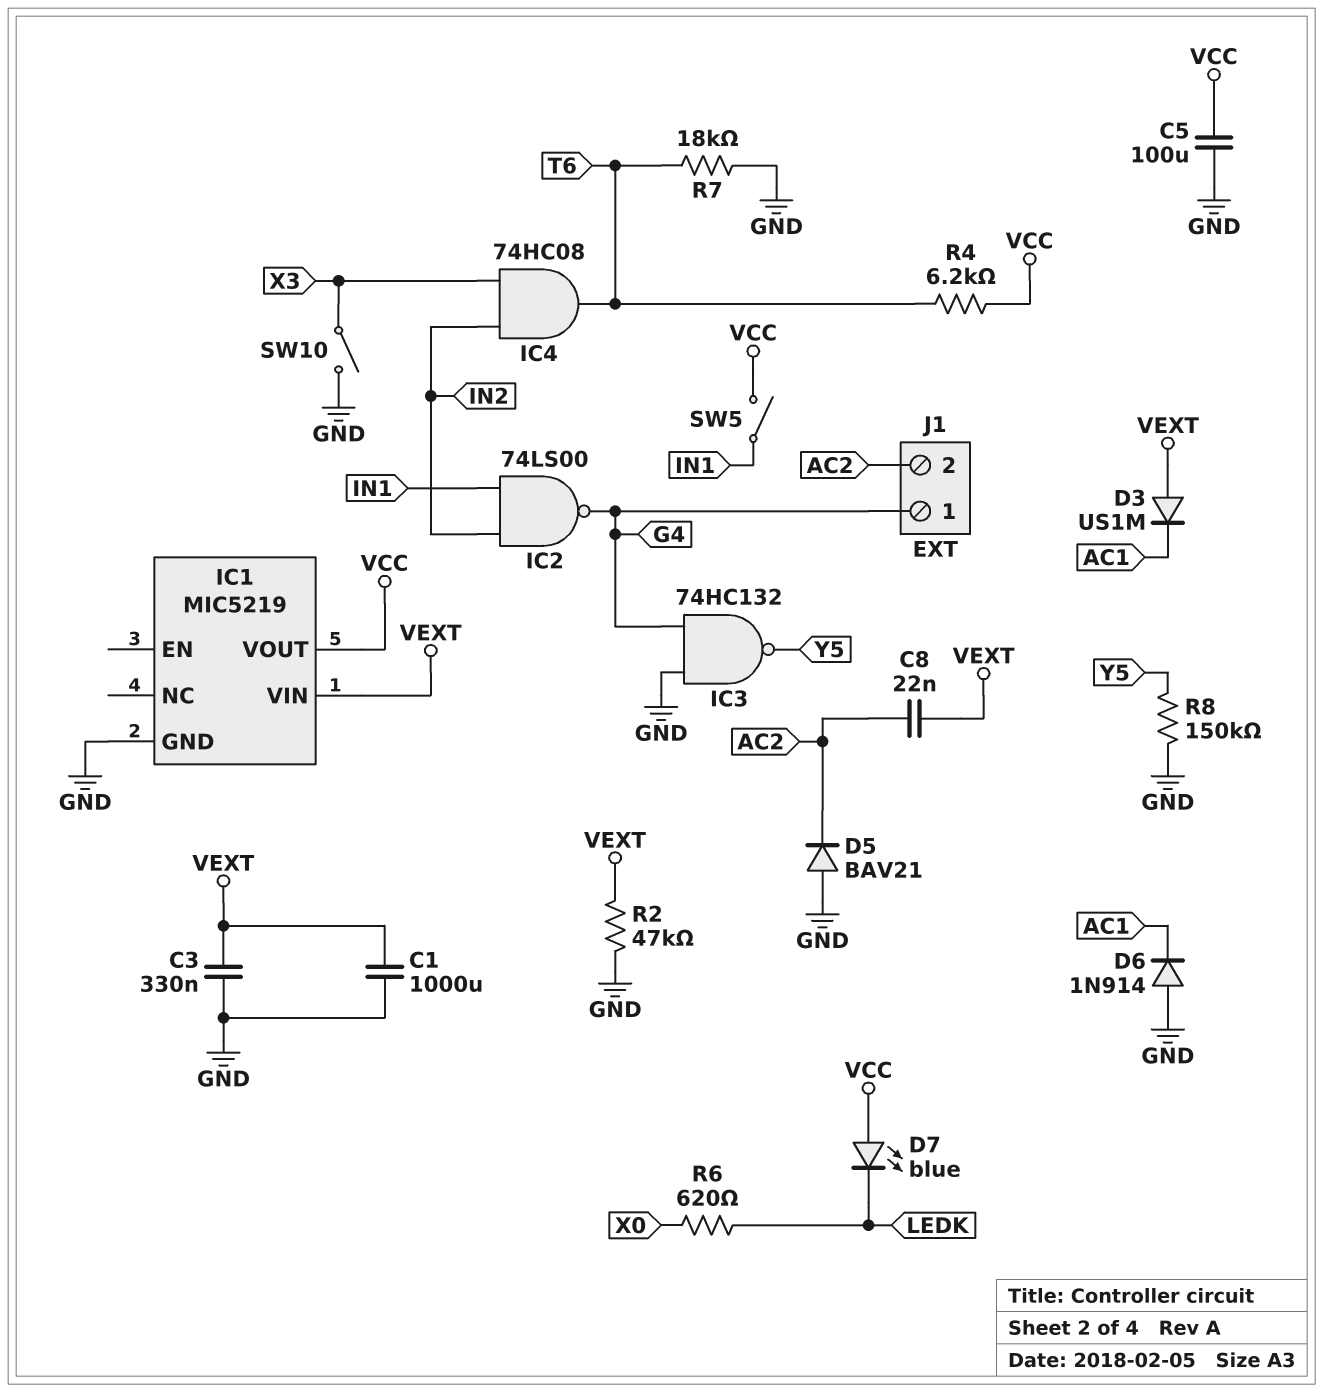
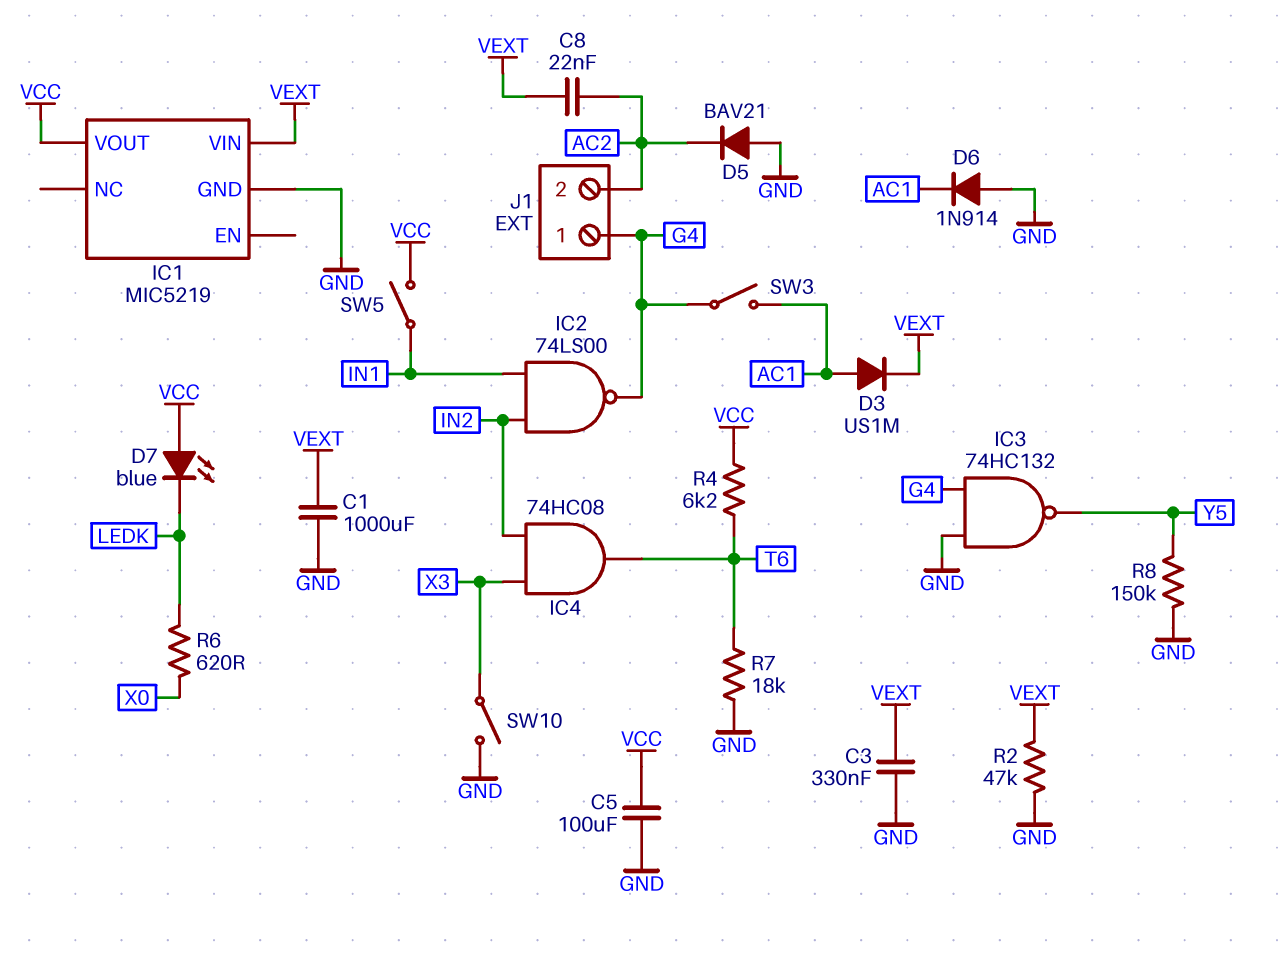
D3: diode US1M (A VEXT, K AC1) -> diode US1M (A AC1, K VEXT)
SW3: none -> switch (AC1, G4)

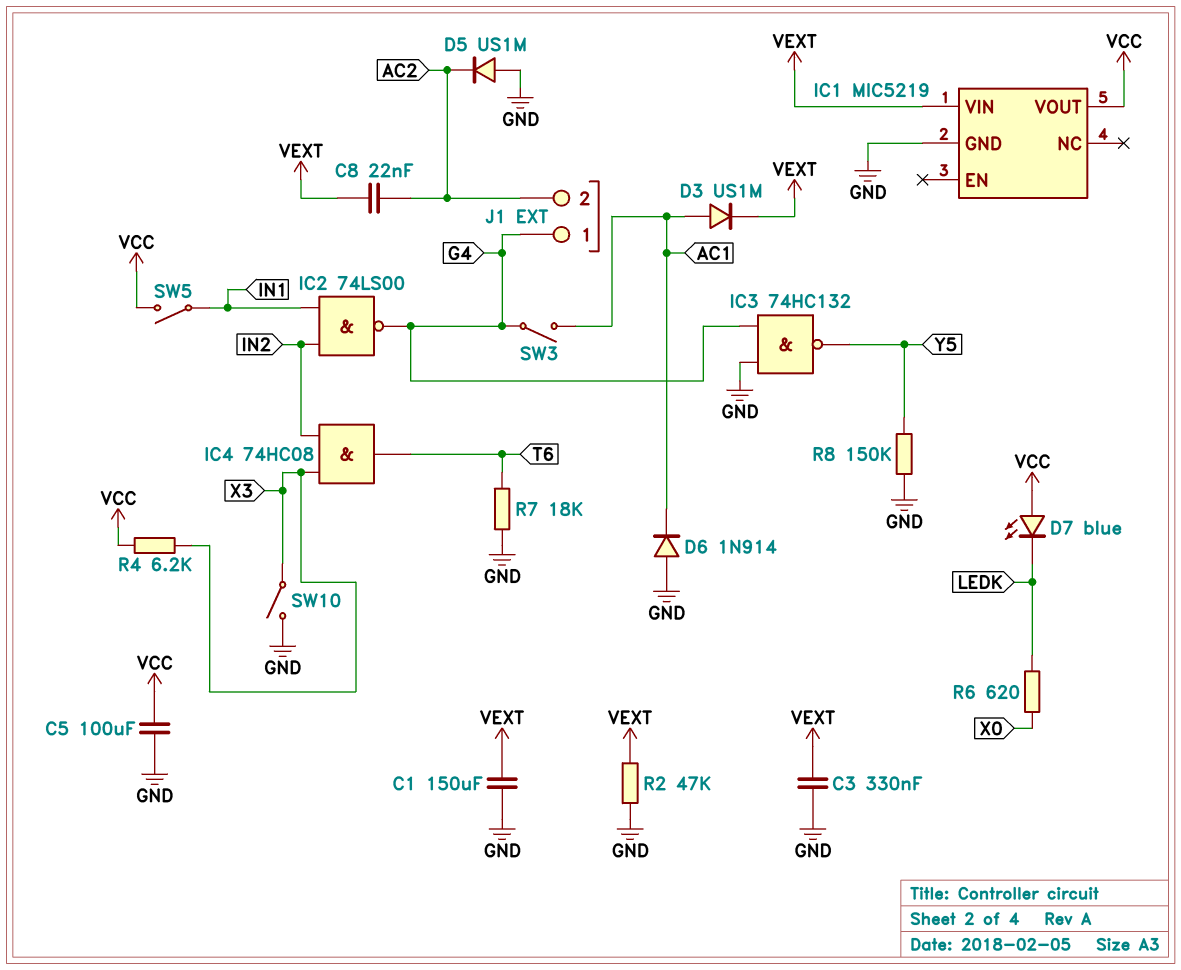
C1: 1000uF (GND, VEXT) -> 150uF (GND, VEXT)
D5: diode BAV21 (A GND, K AC2) -> diode US1M (A GND, K AC2)
R4: 6.2k (T6, VCC) -> 6.2k (VCC, X3)

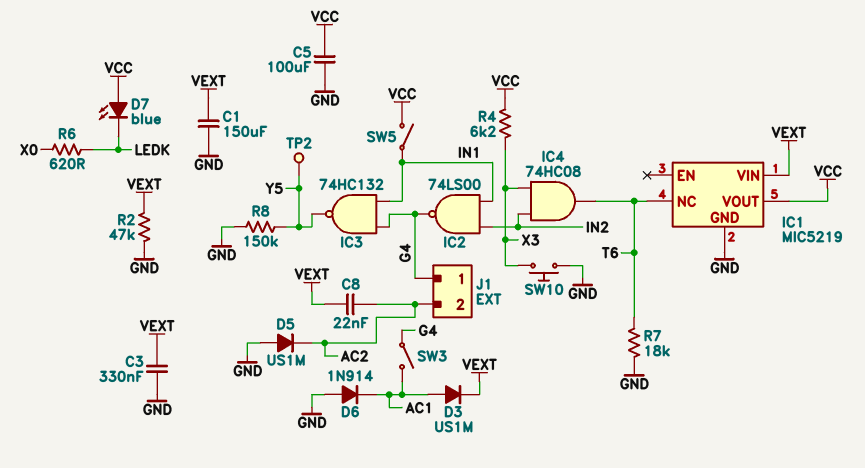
IC1 pin NC: none -> T6
IC3: NAND 74HC132 (in G4, in GND, out Y5) -> NAND 74HC132 (in G4, in IN1, out Y5)
SW10: switch (GND, X3) -> button (GND, X3)
TP2: none -> test point (Y5)

